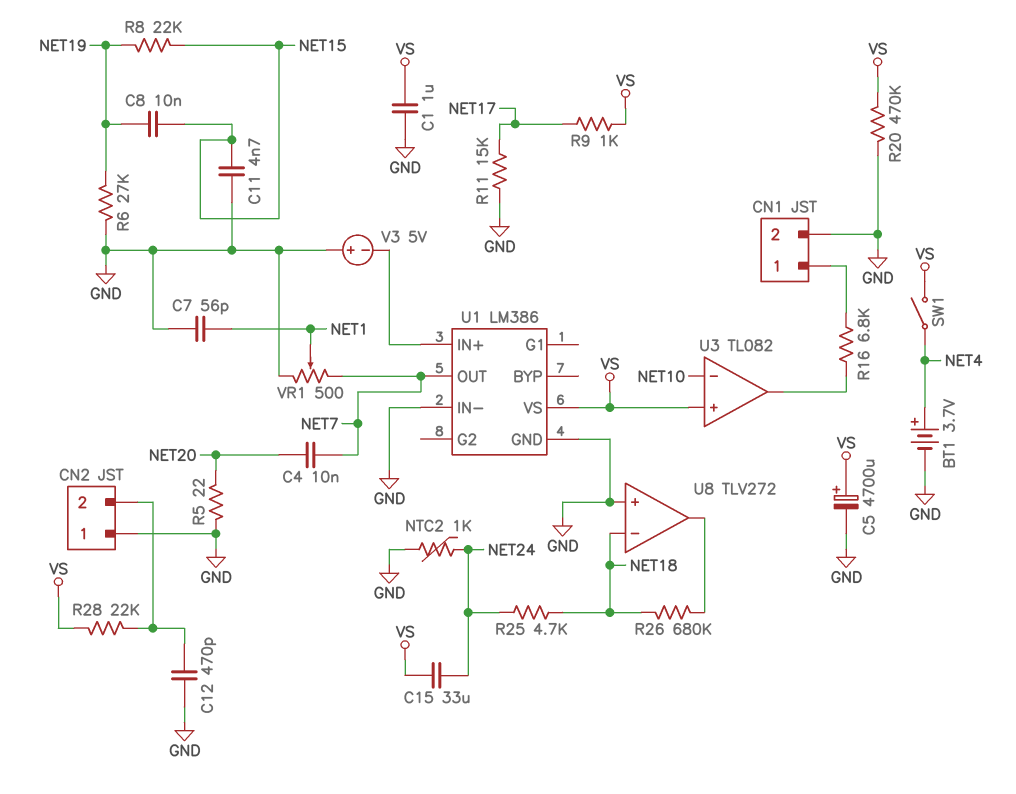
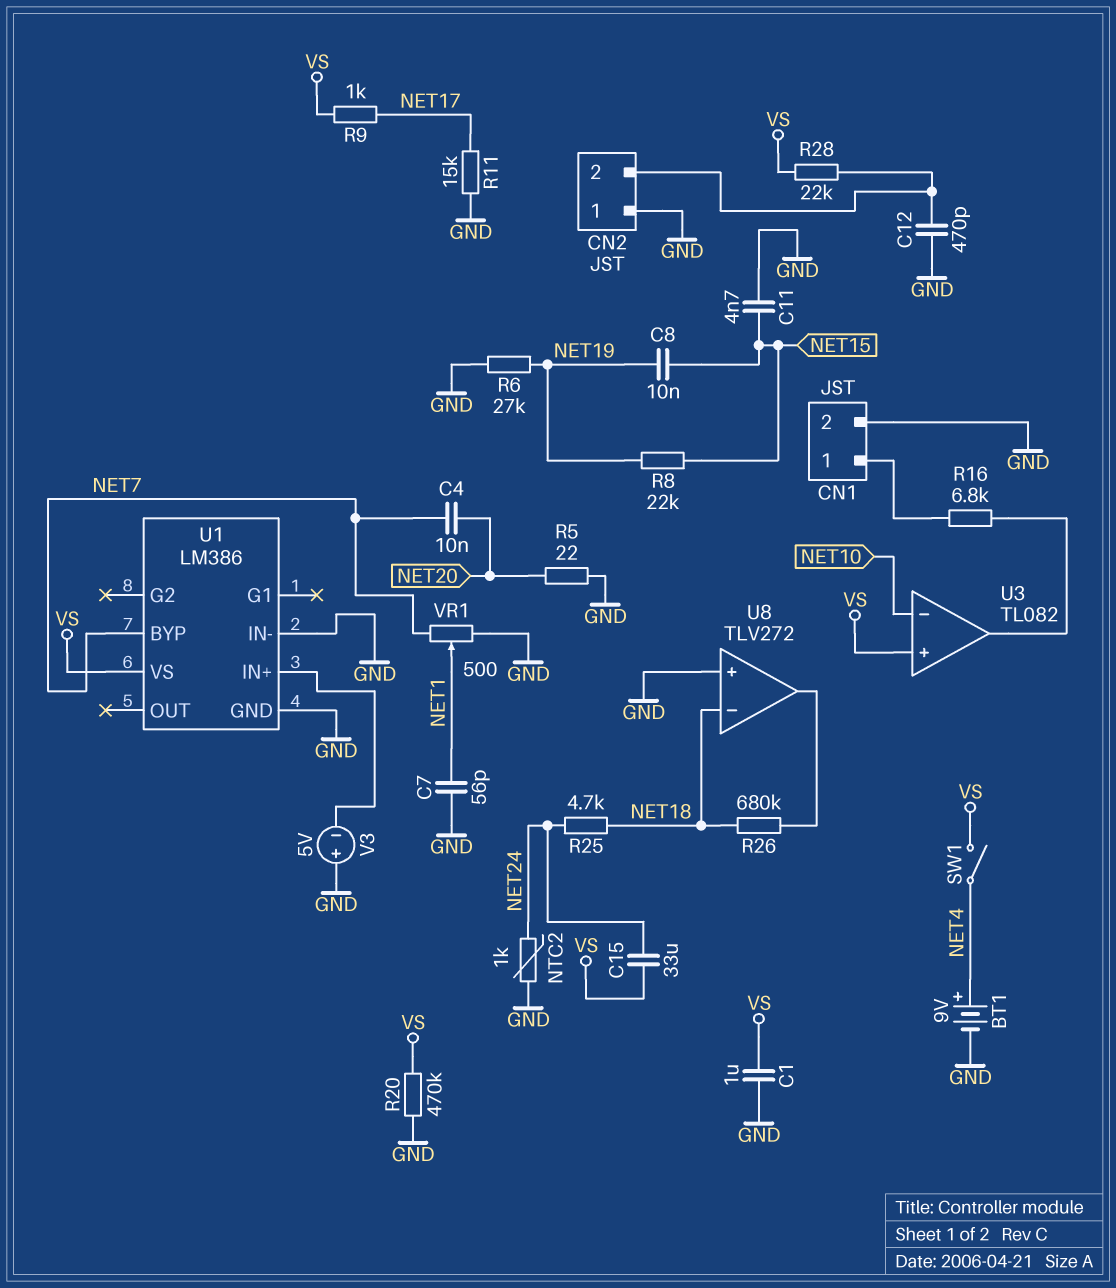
BT1: 3.7V (plus NET4, minus GND) -> 9V (plus NET4, minus GND)
C5: 4700uF (plus VS, minus GND) -> none
U1 pin BYP: none -> NET7
U1 pin OUT: NET7 -> none

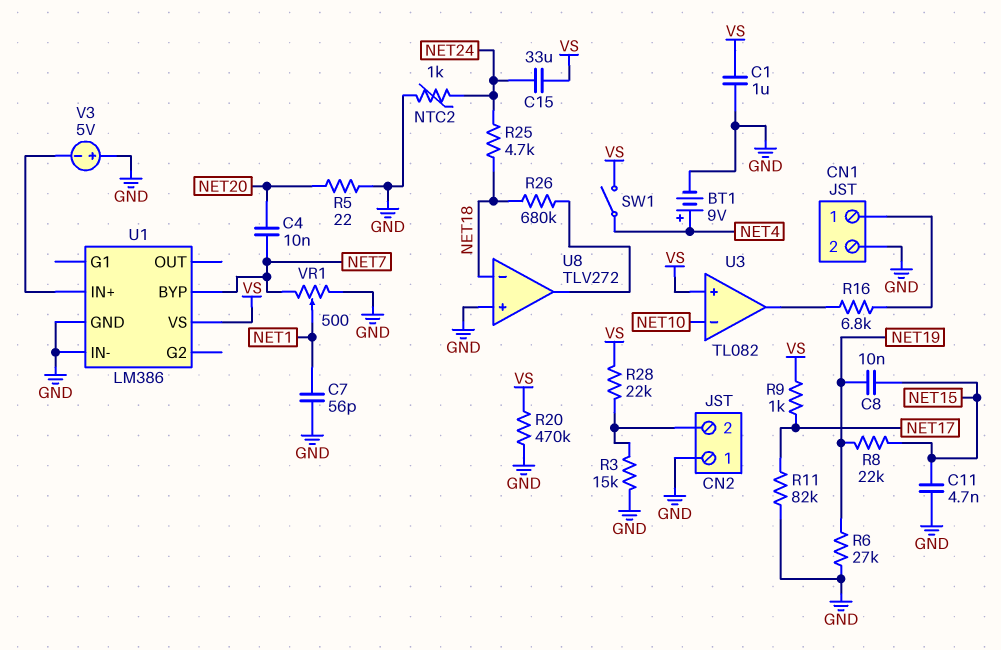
C12: 470pF (CN2/2, GND) -> none
R3: none -> 15k (CN2/2, GND)
R11: 15k (GND, NET17) -> 82k (GND, NET17)

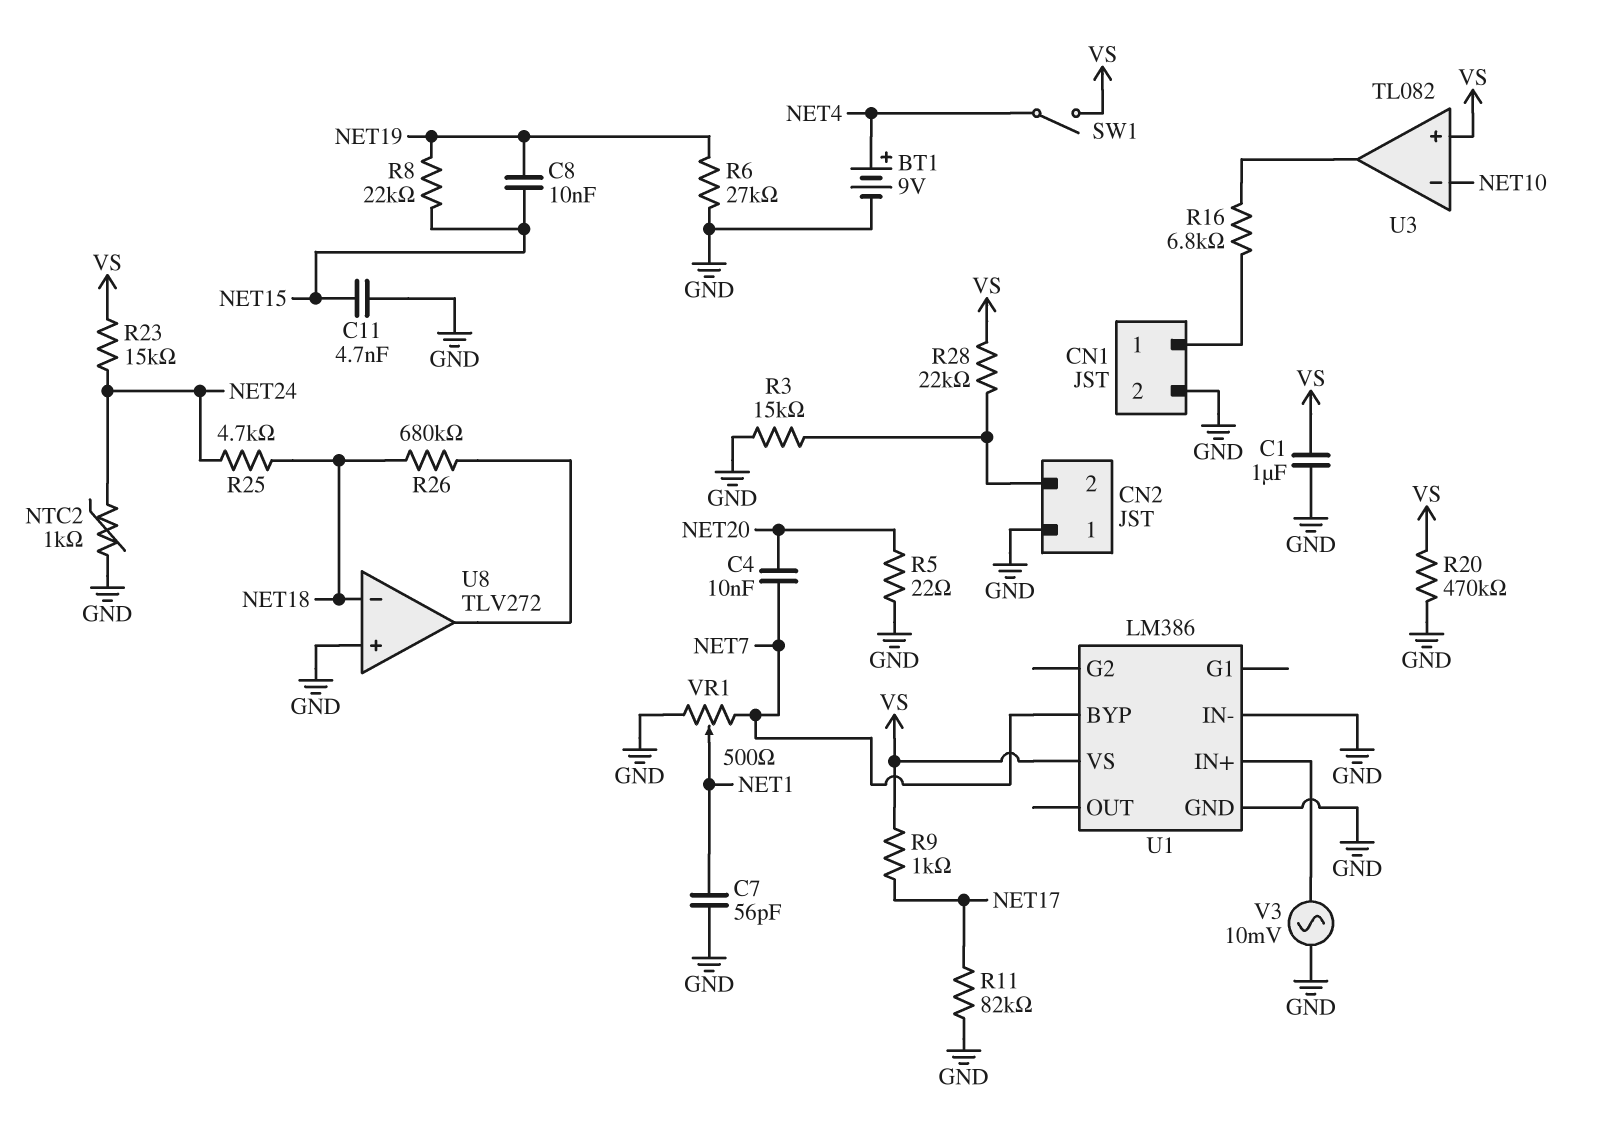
C15: 33uF (NET24, VS) -> none
R23: none -> 15k (NET24, VS)
V3: 5V (plus GND, minus U1/IN+) -> AC 10mV (GND, U1/IN+)

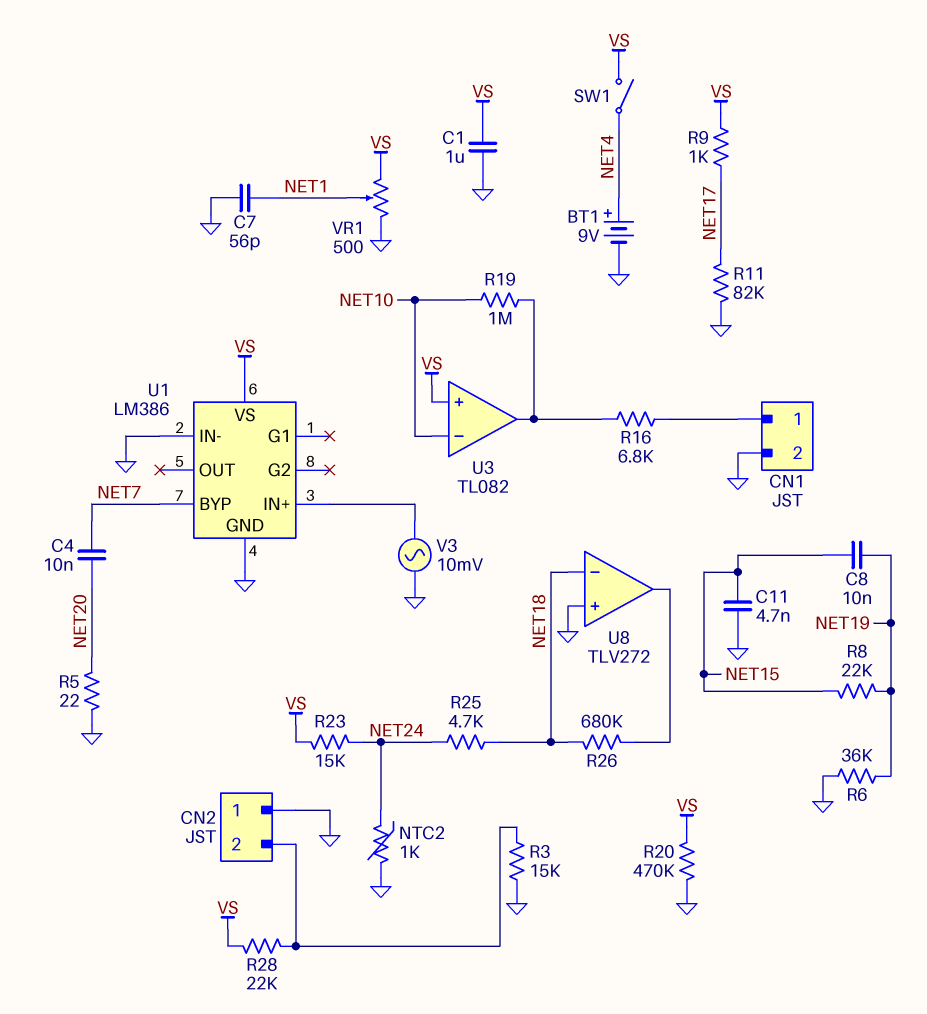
R6: 27k (GND, NET19) -> 36k (GND, NET19)
R19: none -> 1M (NET10, U3/out)
VR1: 500 (GND, NET7, wiper NET1) -> 500 (GND, VS, wiper NET1)

